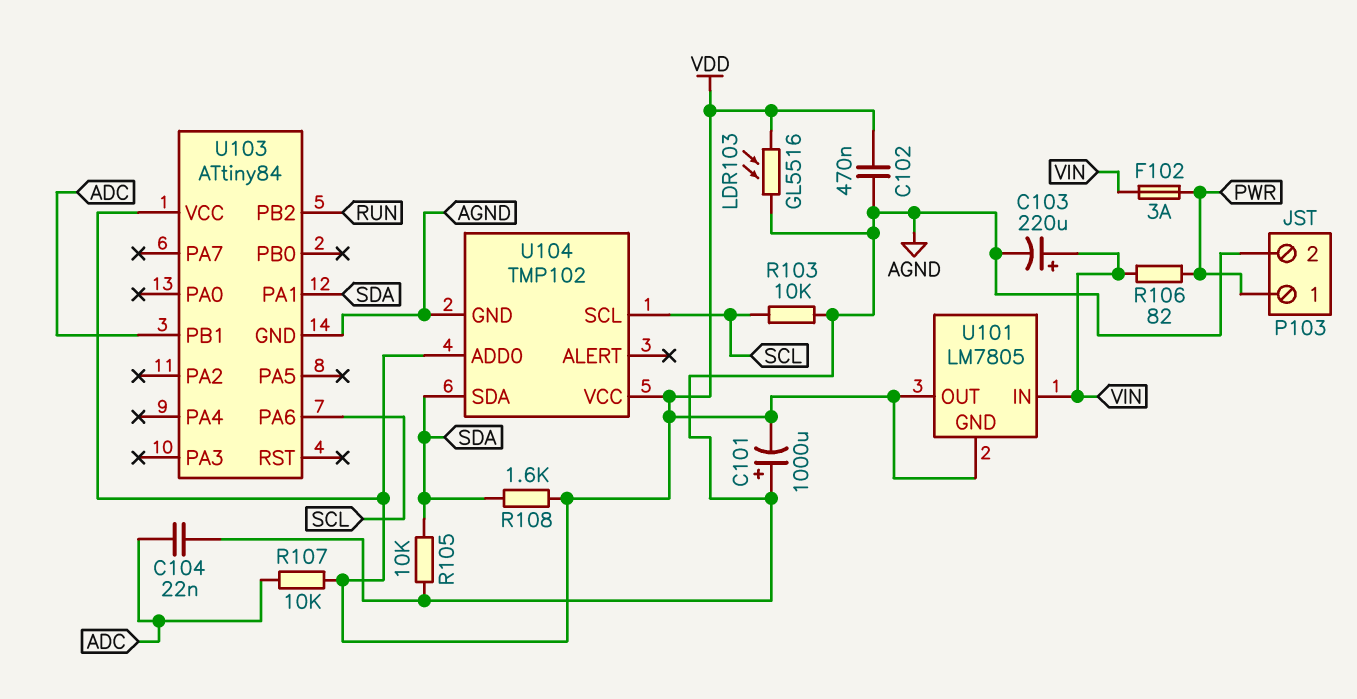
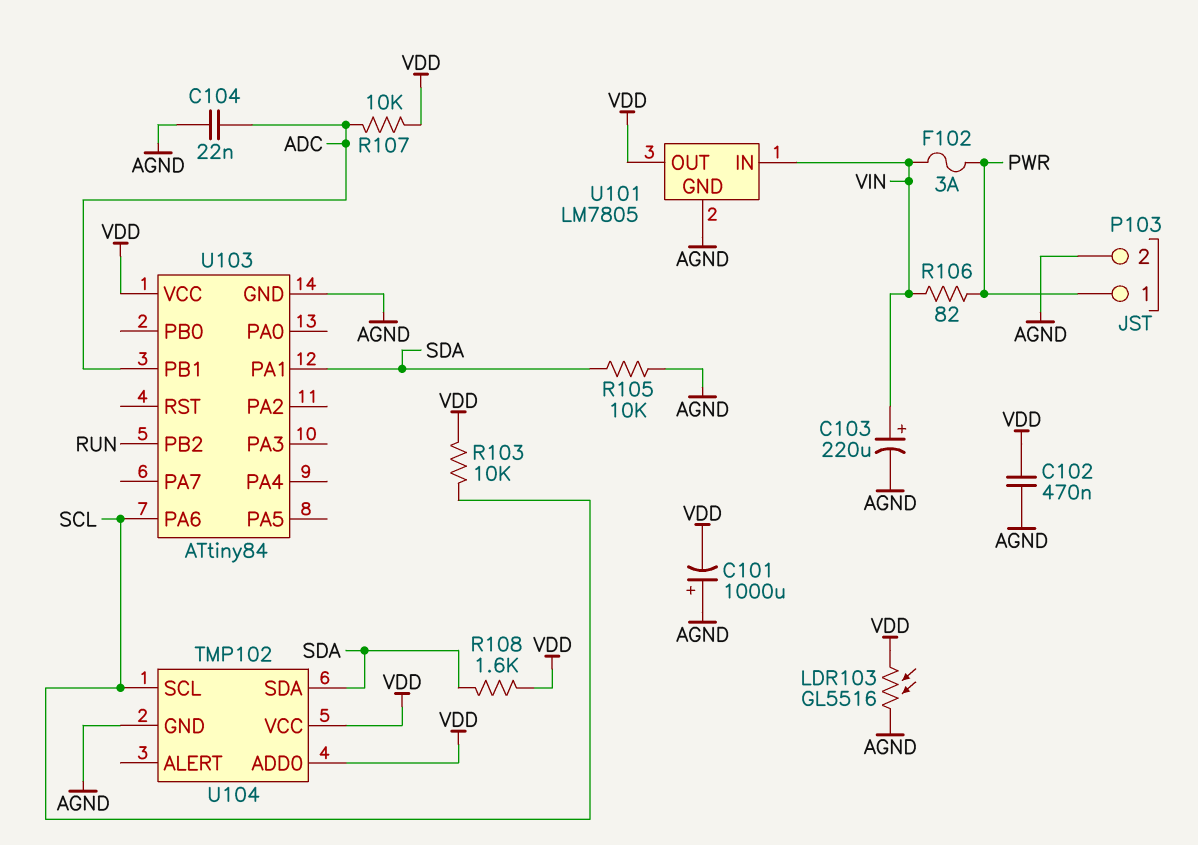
R103: 10k (AGND, SCL) -> 10k (SCL, VDD)
U101 pin GND: VDD -> AGND

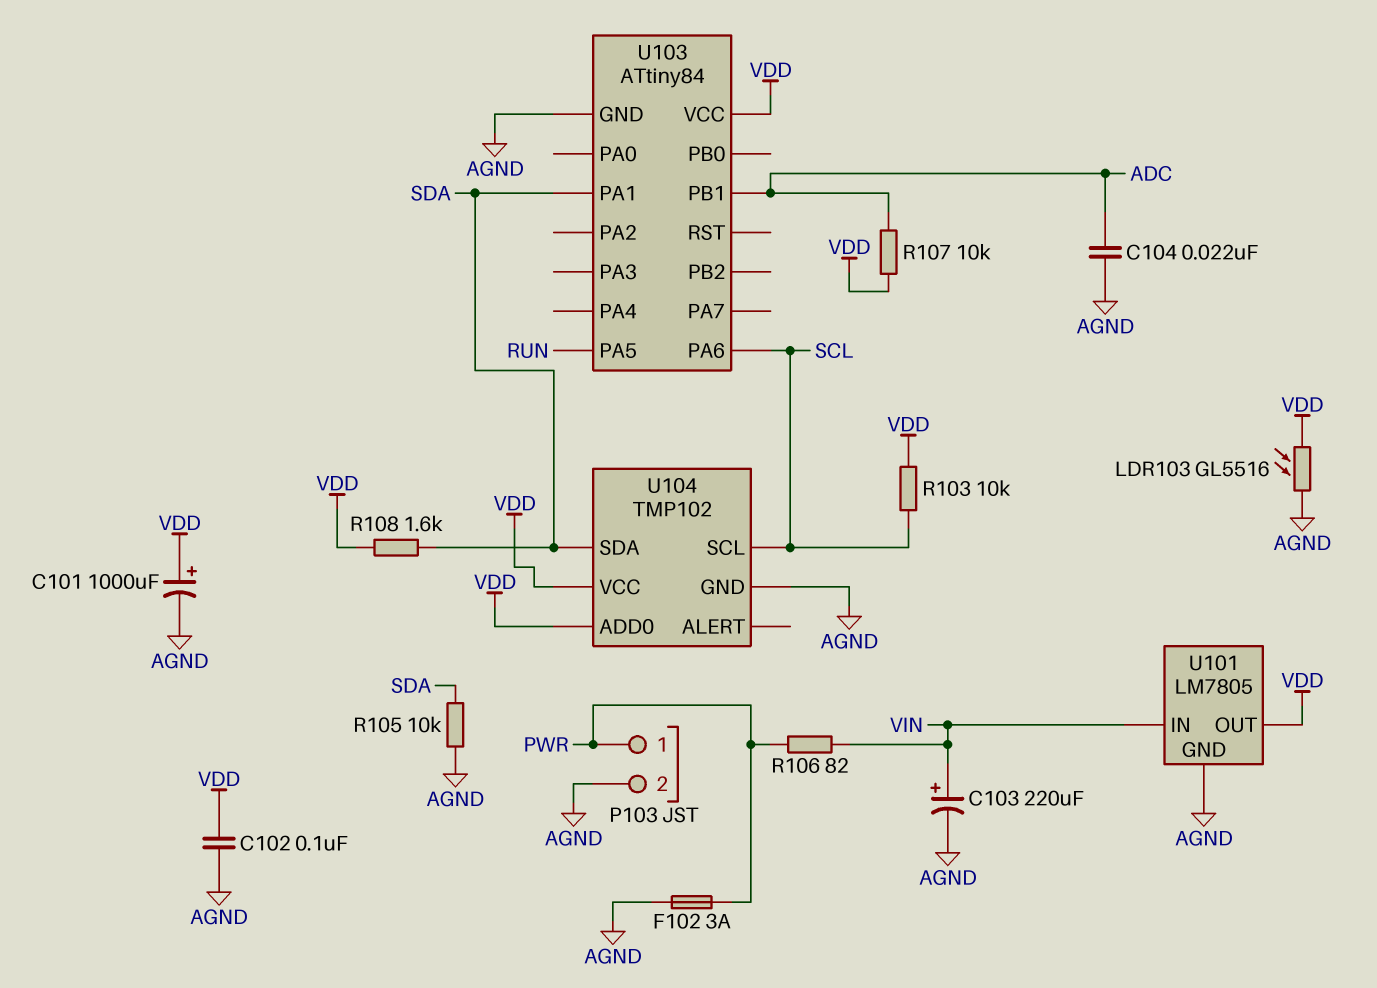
C101: 1000uF (plus AGND, minus VDD) -> 1000uF (plus VDD, minus AGND)
C102: 470nF (AGND, VDD) -> 100nF (AGND, VDD)
F102: 3A (PWR, VIN) -> 3A (AGND, PWR)
U103 pin PA5: none -> RUN
U103 pin PB2: RUN -> none

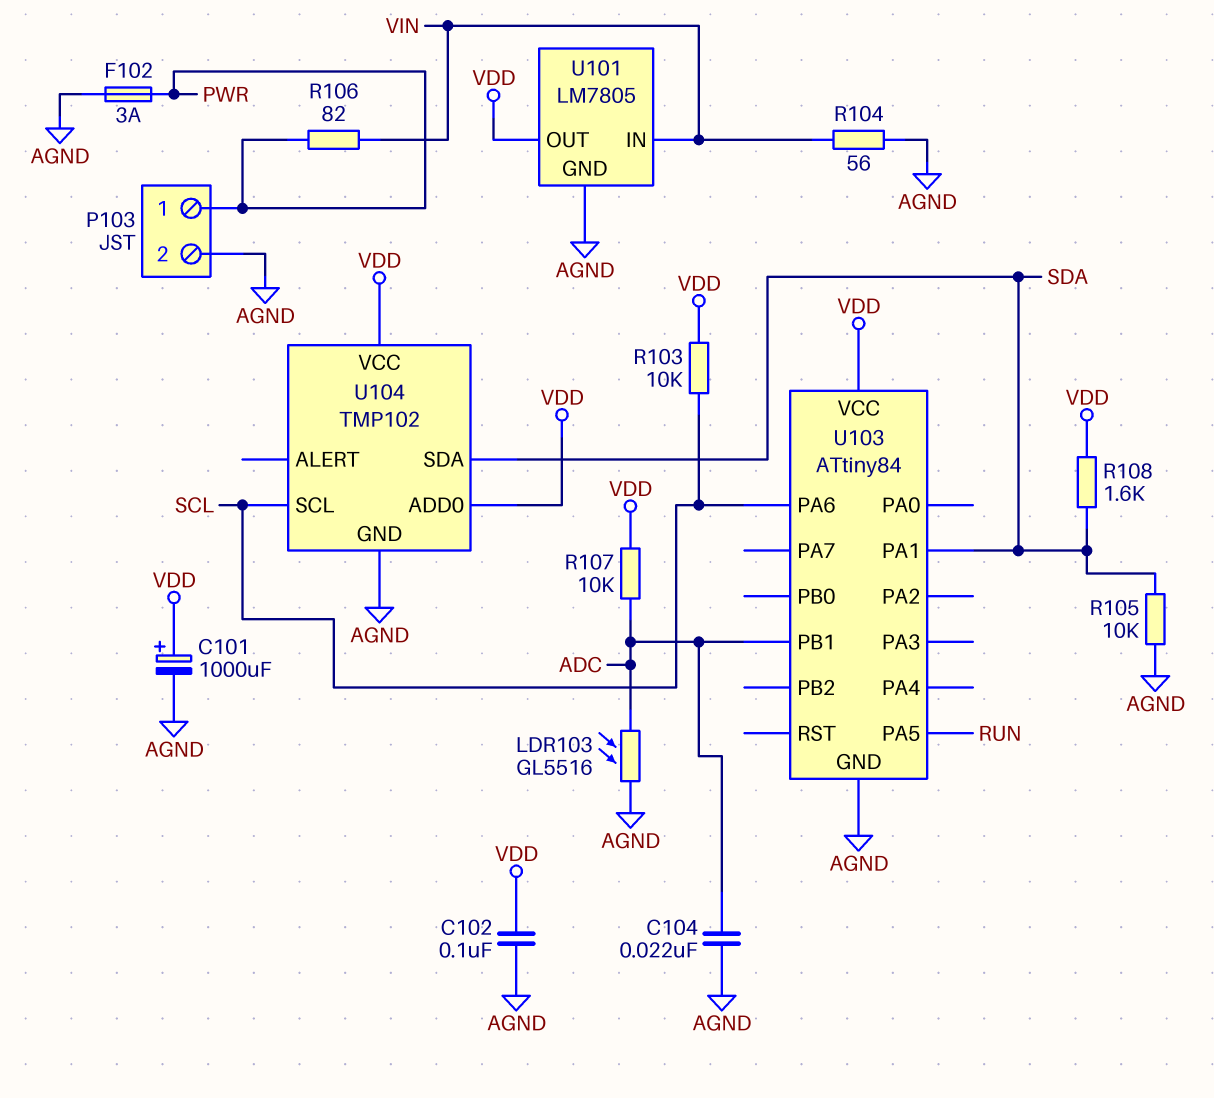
C103: 220uF (plus VIN, minus AGND) -> none
LDR103: GL5516 (AGND, VDD) -> GL5516 (ADC, AGND)
R104: none -> 56 (AGND, VIN)

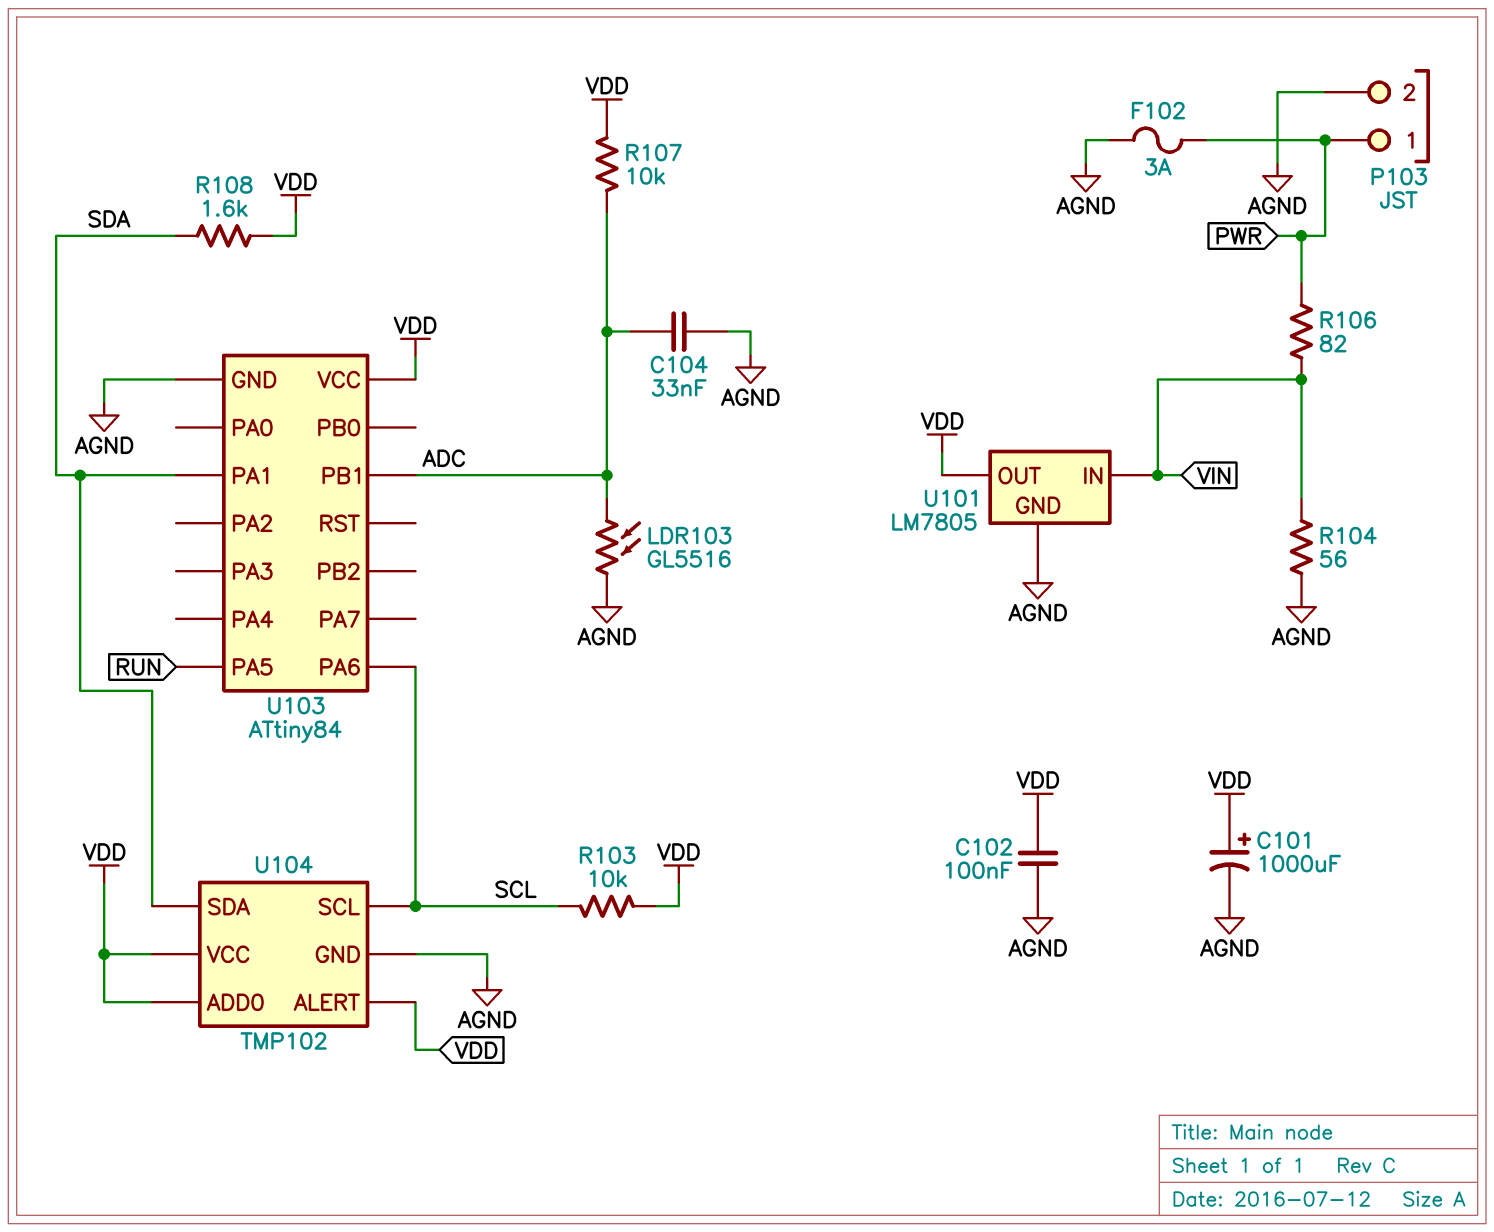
C104: 22nF (ADC, AGND) -> 33nF (ADC, AGND)
R105: 10k (AGND, SDA) -> none
U104 pin ALERT: none -> VDD

